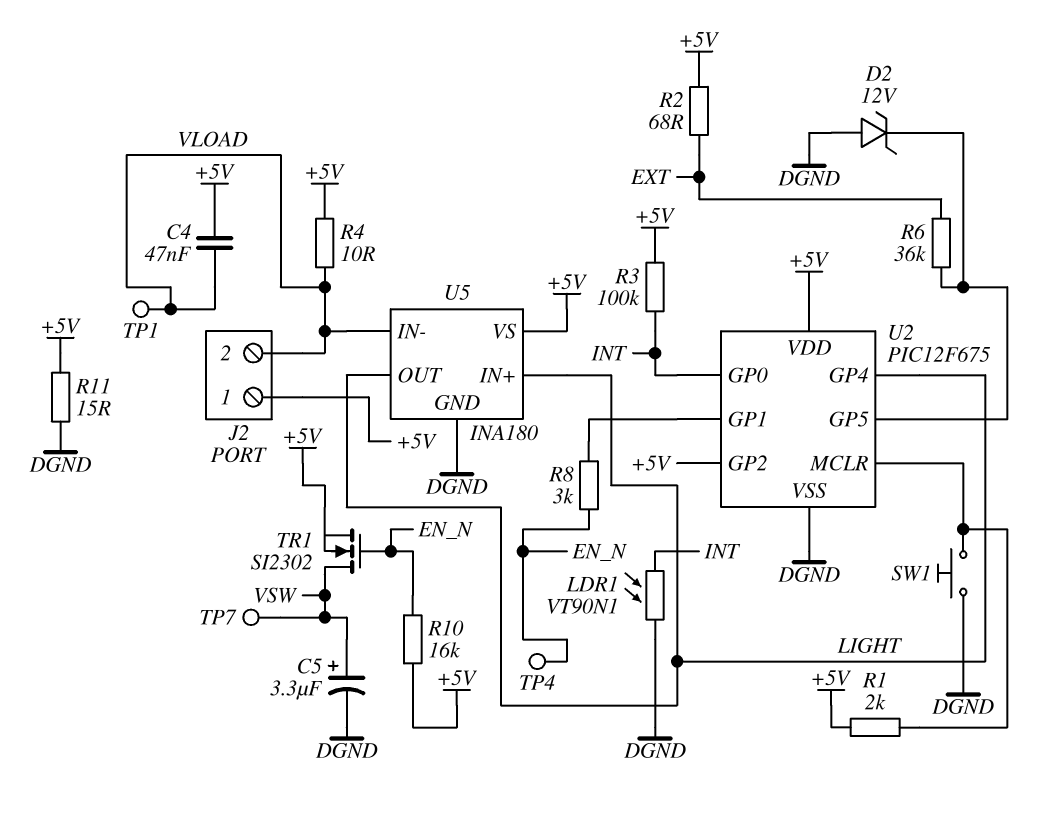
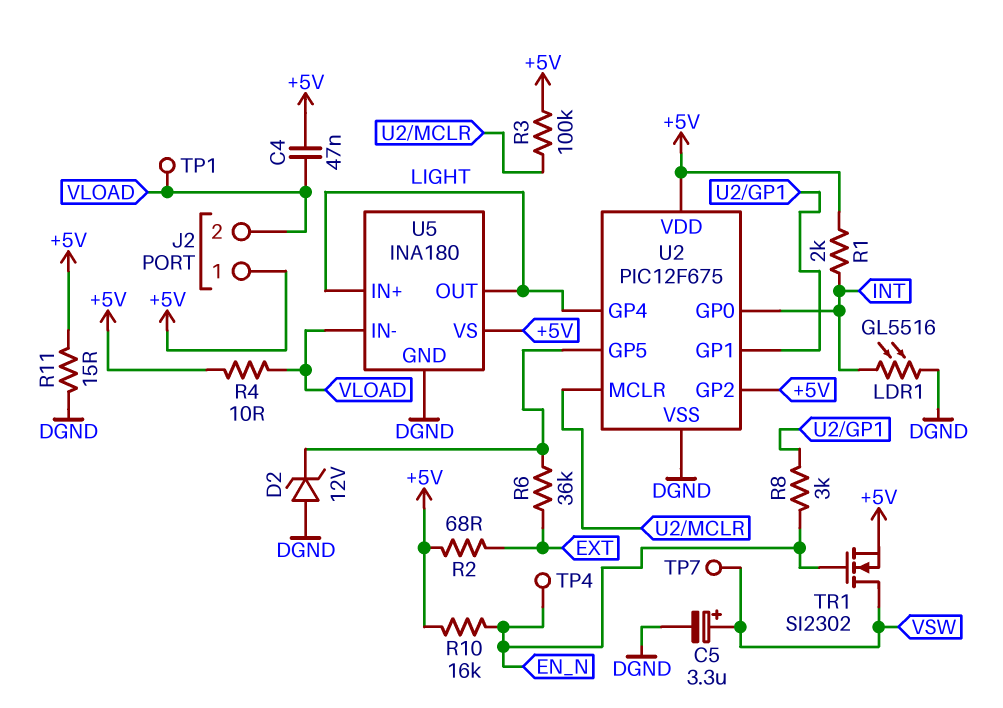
LDR1: VT90N1 (DGND, INT) -> GL5516 (DGND, INT)
R1: 2k (+5V, U2/MCLR) -> 2k (+5V, INT)
R3: 100k (+5V, INT) -> 100k (+5V, U2/MCLR)
SW1: button (DGND, U2/MCLR) -> none

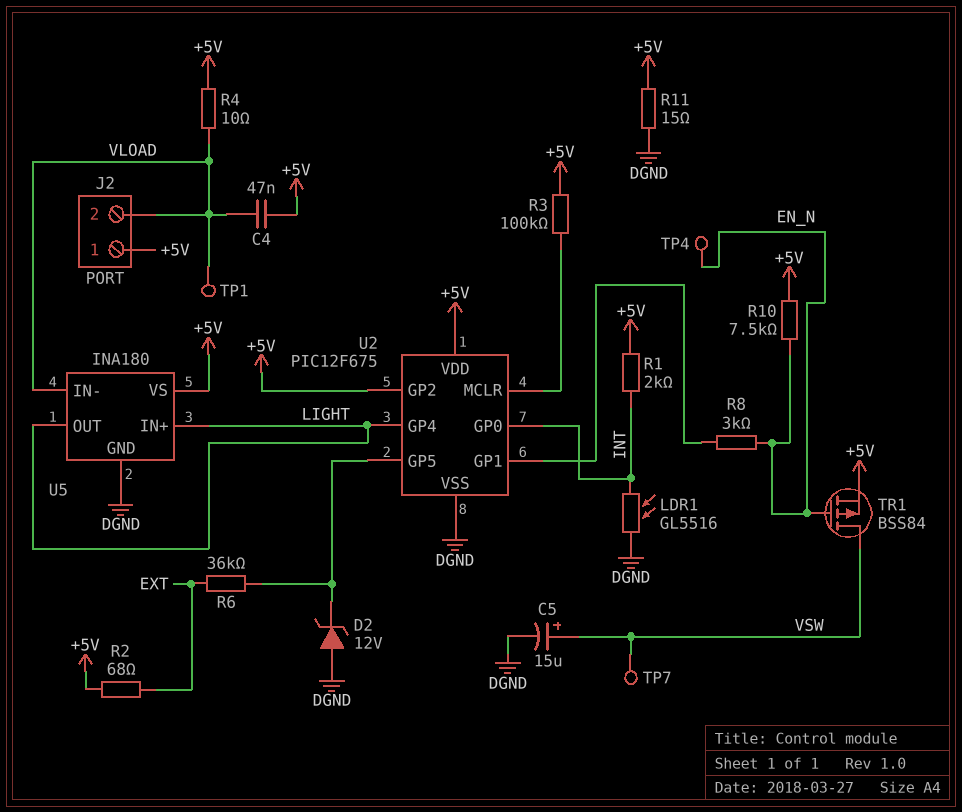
C5: 3.3uF (plus VSW, minus DGND) -> 15uF (plus VSW, minus DGND)
R10: 16k (+5V, EN_N) -> 7.5k (+5V, EN_N)
TR1: NMOS SI2302 (G EN_N, D VSW, S +5V) -> PMOS BSS84 (G EN_N, D VSW, S +5V)

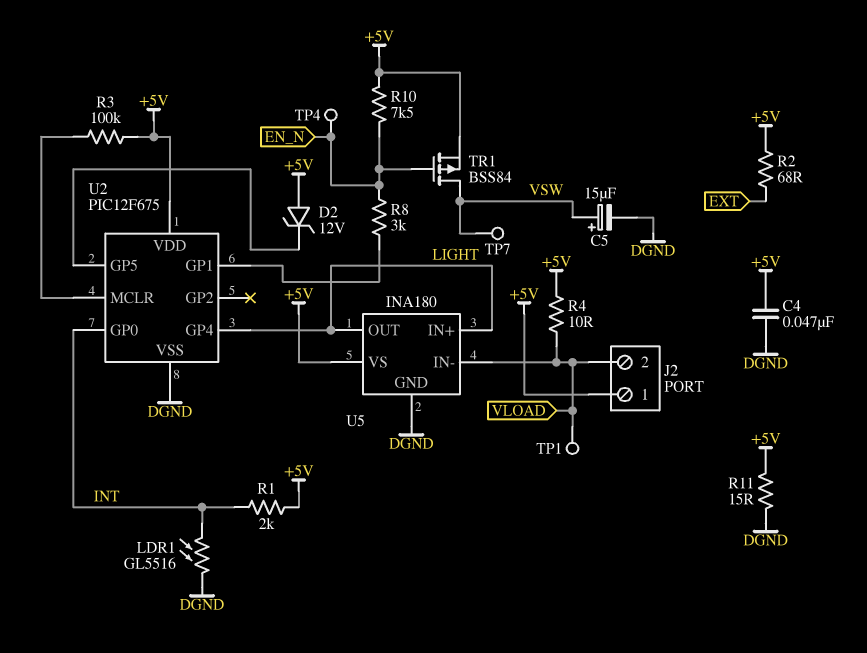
C4: 47nF (+5V, VLOAD) -> 47nF (+5V, DGND)
D2: zener 12V (A DGND, K U2/GP5) -> zener 12V (A +5V, K U2/GP5)
R6: 36k (EXT, U2/GP5) -> none
U2 pin GP2: +5V -> none

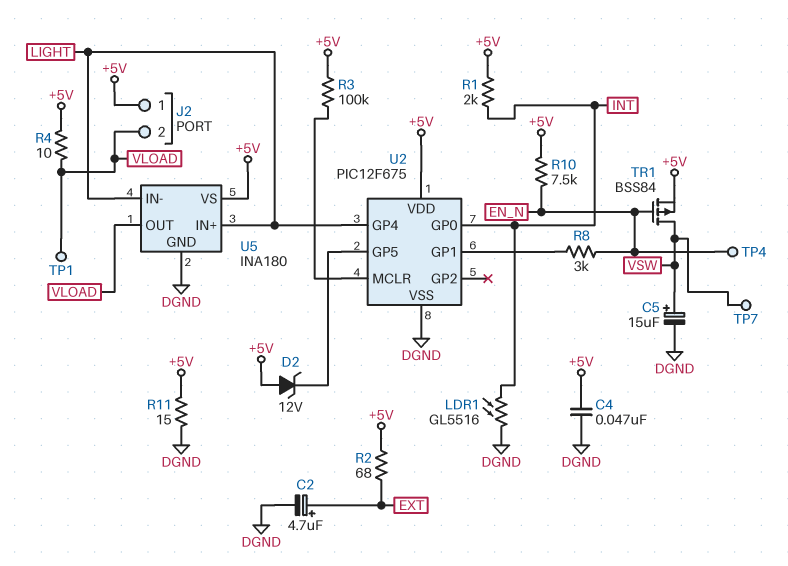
C2: none -> 4.7uF (plus EXT, minus DGND)
U5 pin IN-: VLOAD -> LIGHT
U5 pin OUT: LIGHT -> VLOAD

